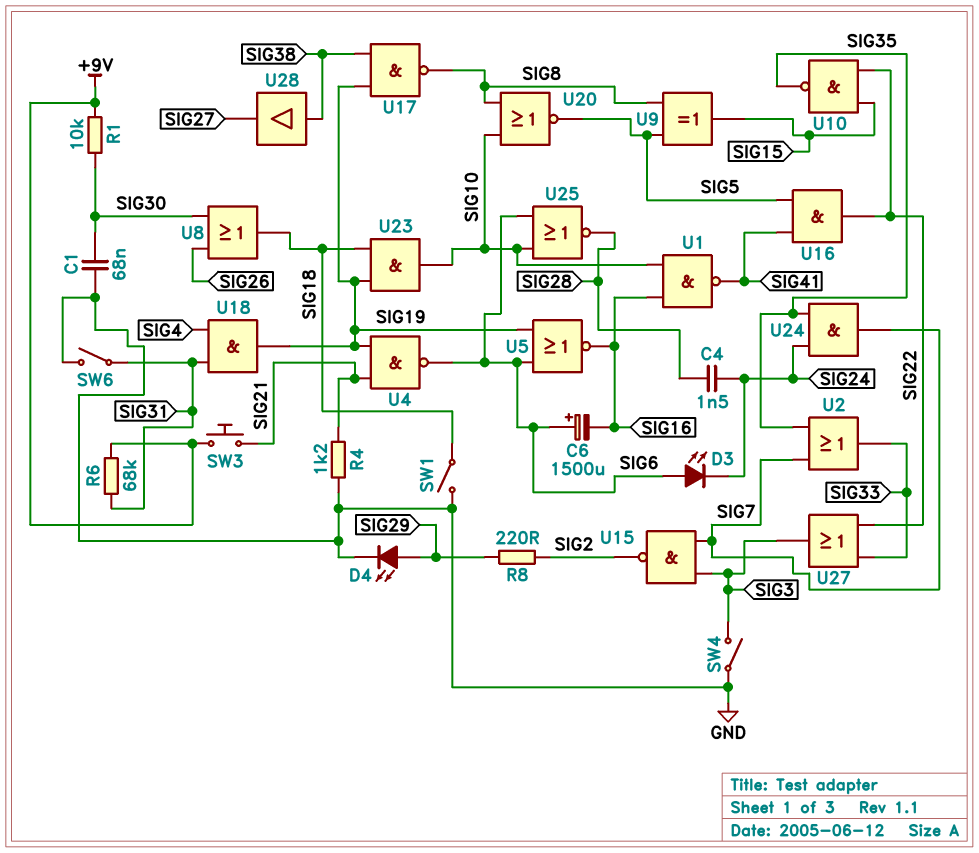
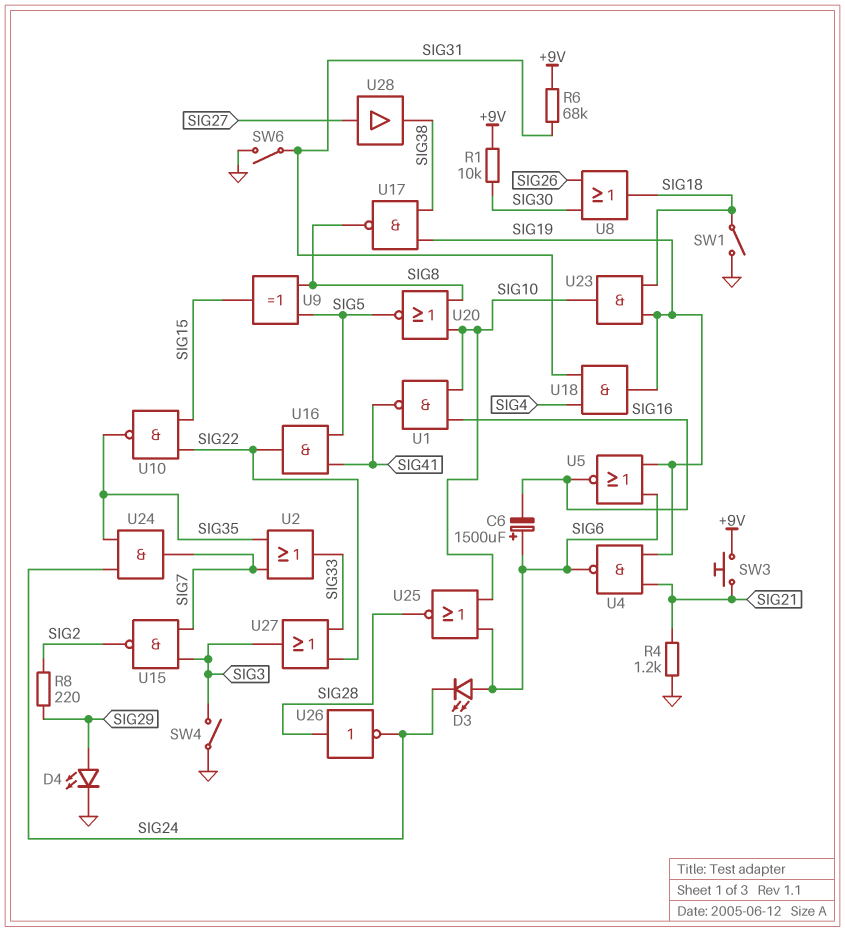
C1: 68nF (GND, SIG30) -> none
C4: 1.5nF (SIG24, SIG28) -> none
U26: none -> NOT (in SIG28, out SIG24)
U28: buffer (in SIG38, out SIG27) -> buffer (in SIG27, out SIG38)

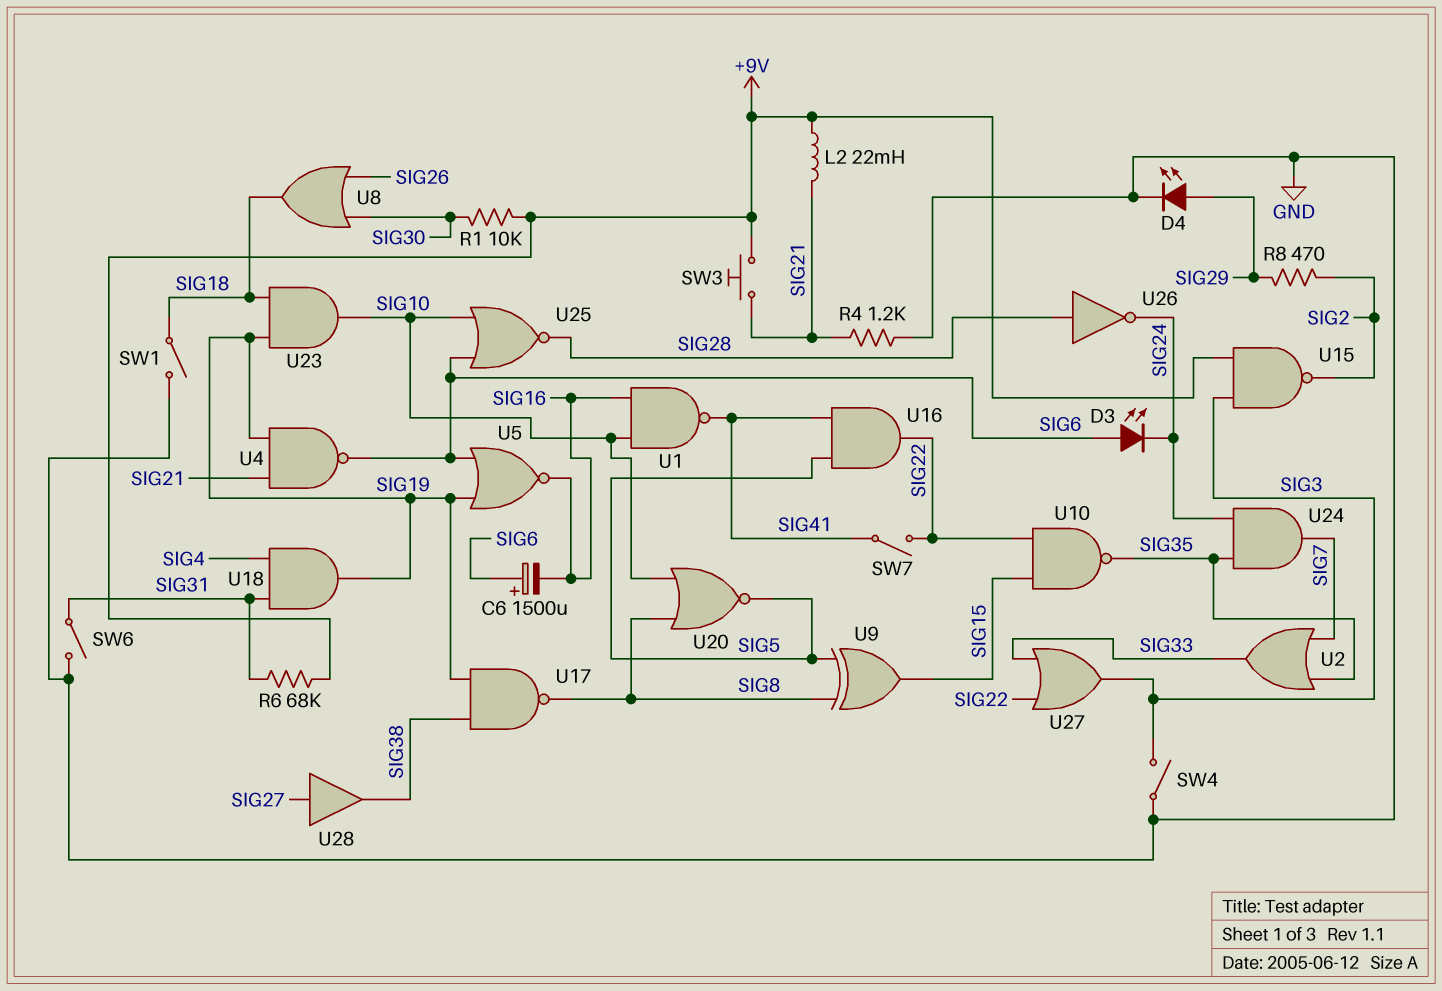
L2: none -> 22mH (+9V, SIG21)
R8: 220 (SIG2, SIG29) -> 470 (SIG2, SIG29)
SW7: none -> switch (SIG22, SIG41)
U15: NAND (in SIG3, in SIG7, out SIG2) -> NAND (in +9V, in SIG3, out SIG2)

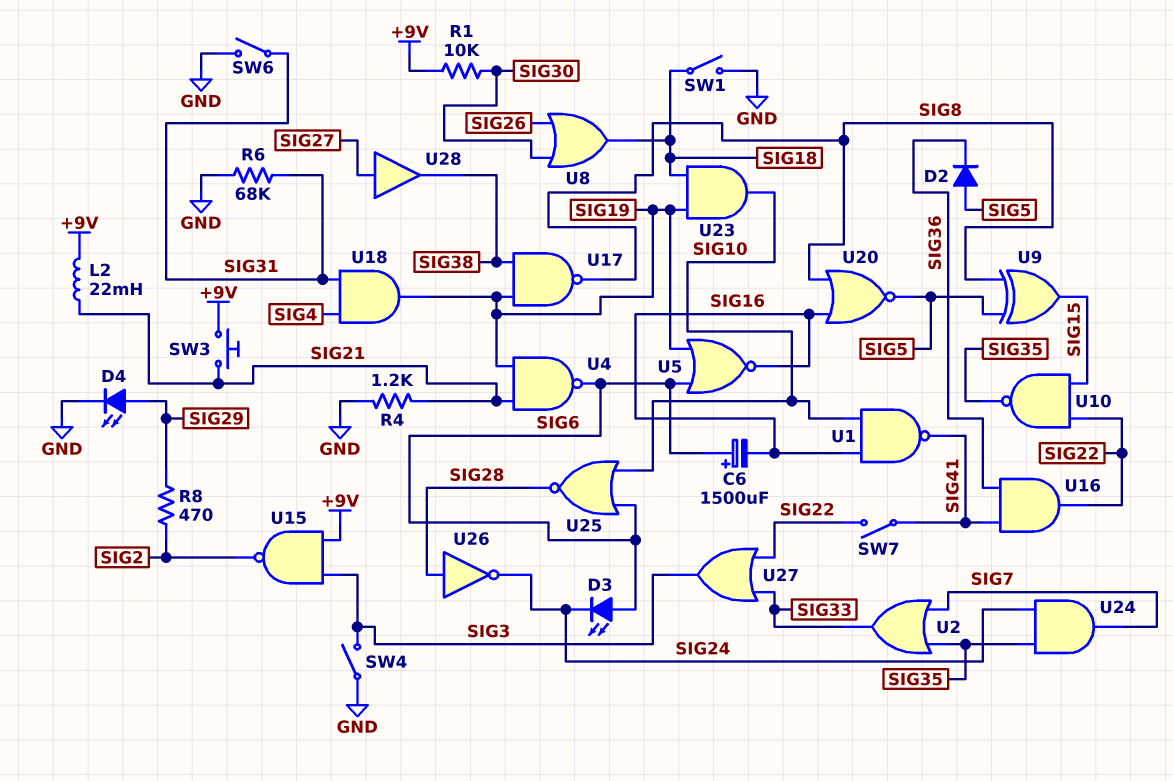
D2: none -> diode (A SIG5, K SIG36)
R6: 68k (+9V, SIG31) -> 68k (GND, SIG31)
U16: AND (in SIG5, in SIG41, out SIG22) -> AND (in SIG36, in SIG41, out SIG22)
U20: NOR (in SIG8, in SIG10, out SIG5) -> NOR (in SIG8, in SIG16, out SIG5)

